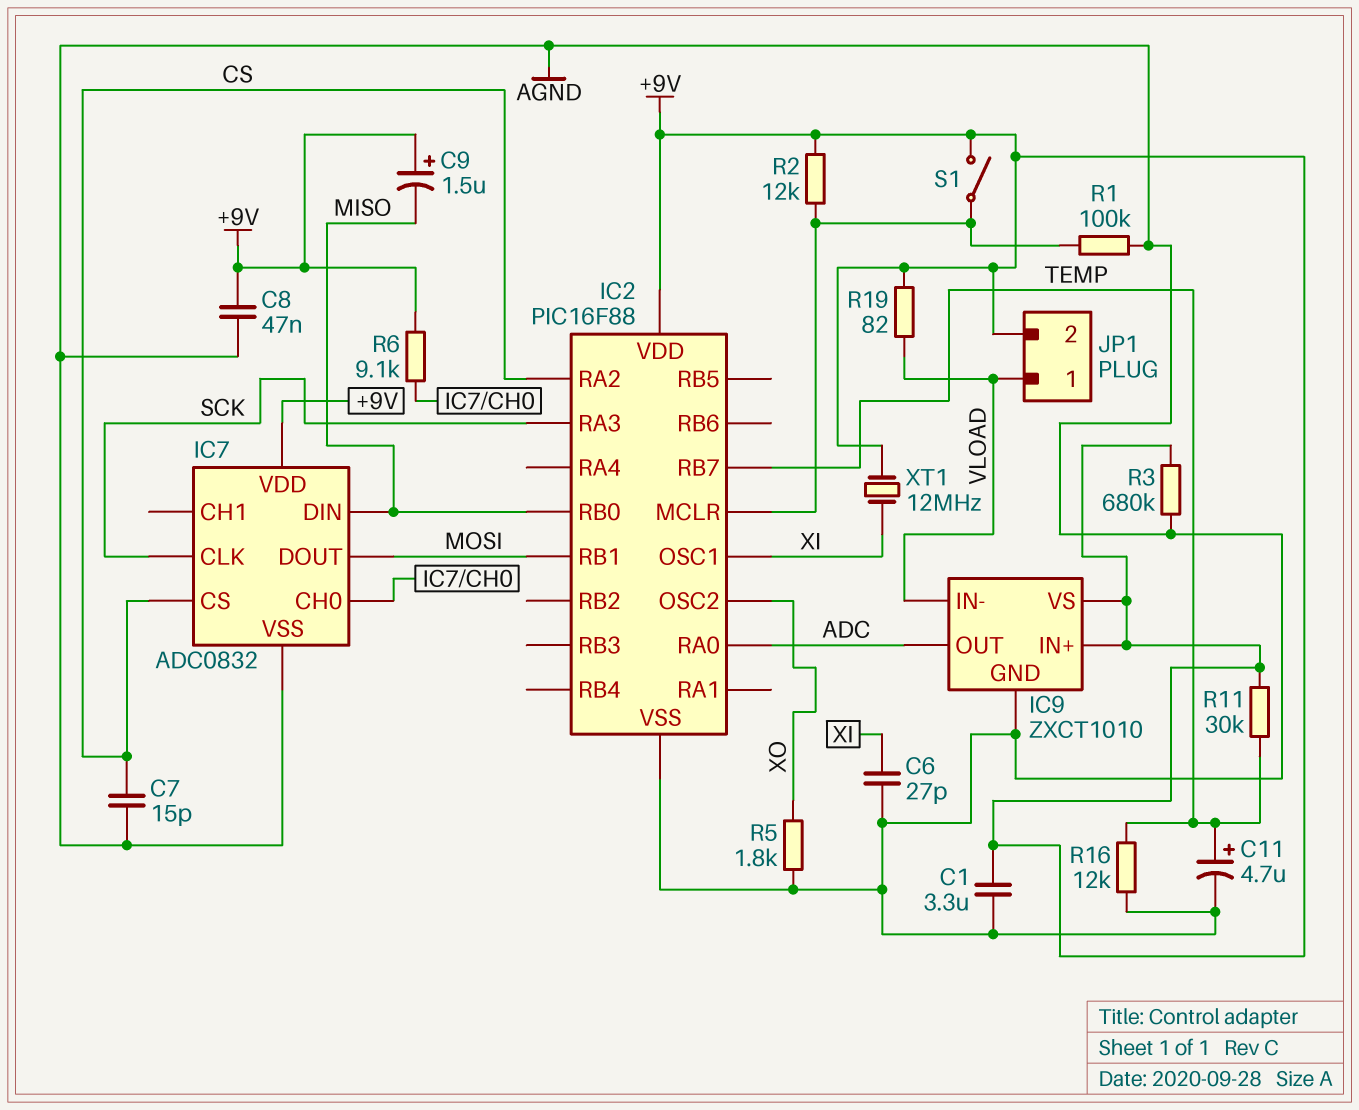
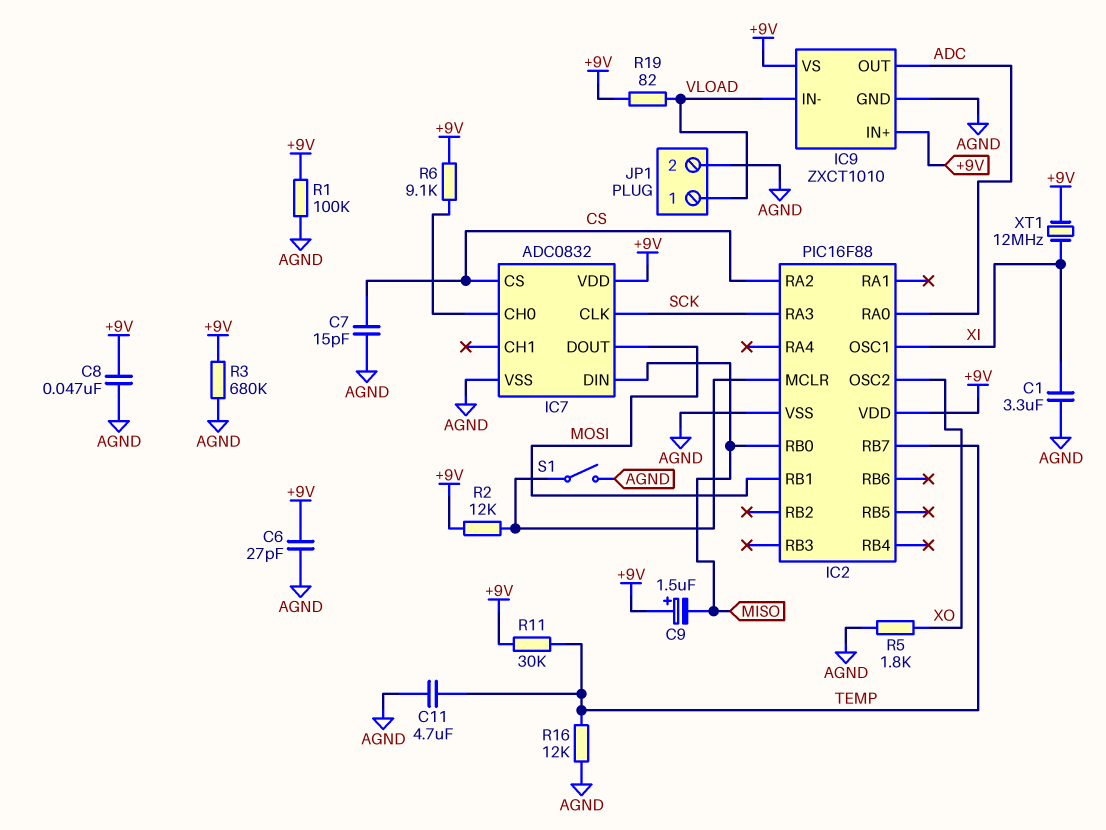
C1: 3.3uF (+9V, AGND) -> 3.3uF (AGND, XI)
C6: 27pF (AGND, XI) -> 27pF (+9V, AGND)
C11: 4.7uF (plus TEMP, minus AGND) -> 4.7uF (AGND, TEMP)
JP1 pin 2: +9V -> AGND
R1: 100k (AGND, IC2/MCLR) -> 100k (+9V, AGND)
S1: switch (+9V, IC2/MCLR) -> switch (AGND, IC2/MCLR)

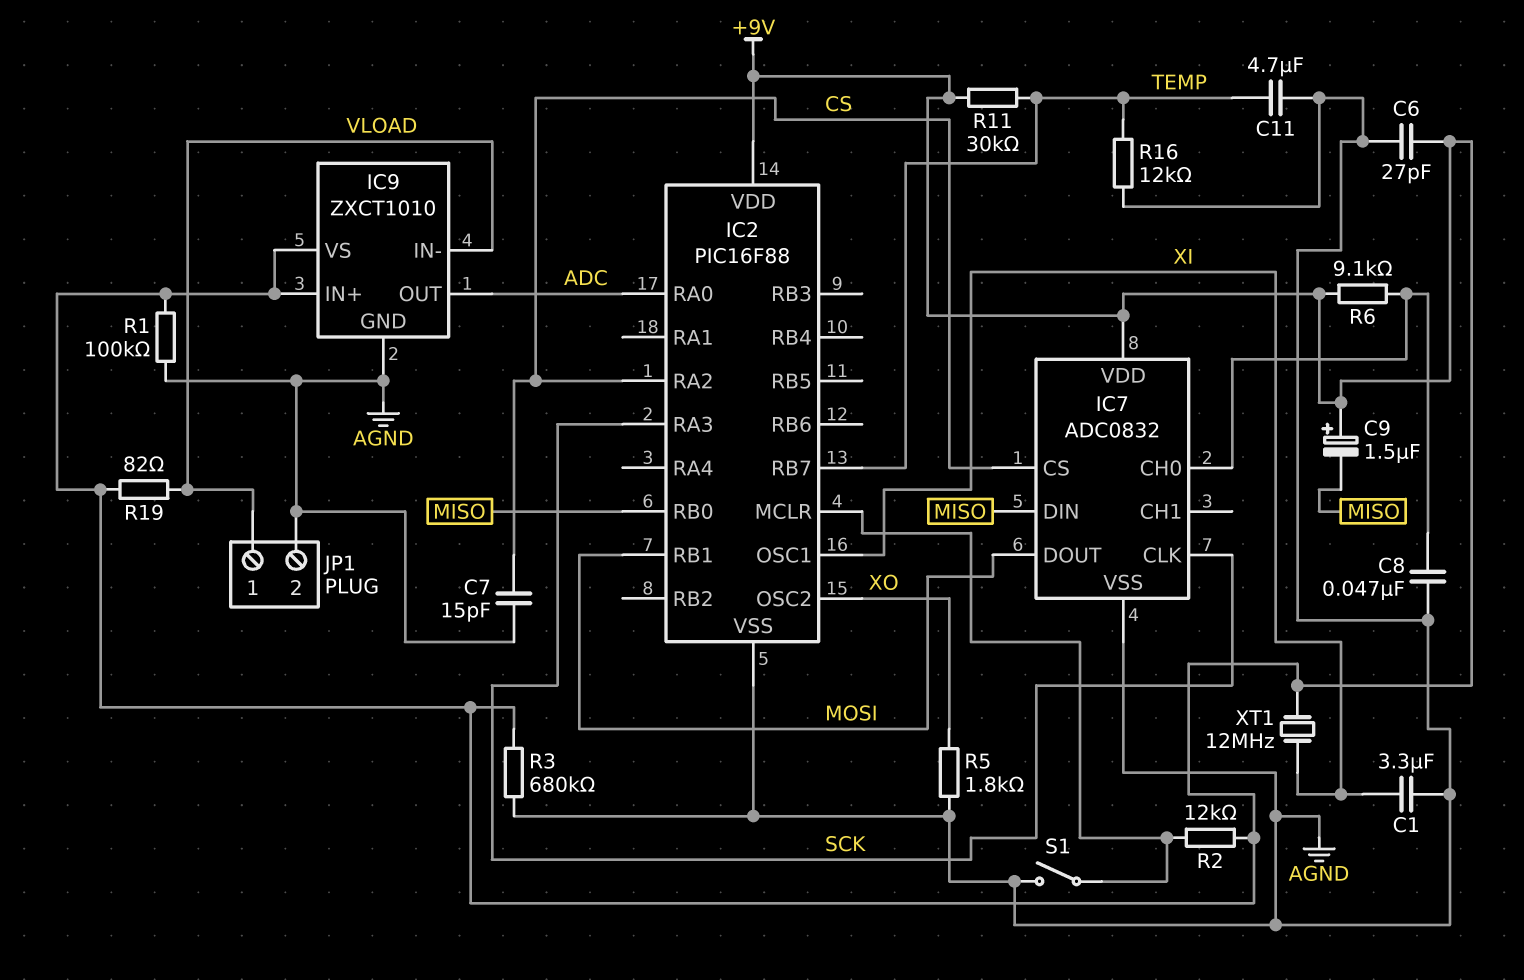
C8: 47nF (+9V, AGND) -> 47nF (AGND, IC7/CH0)

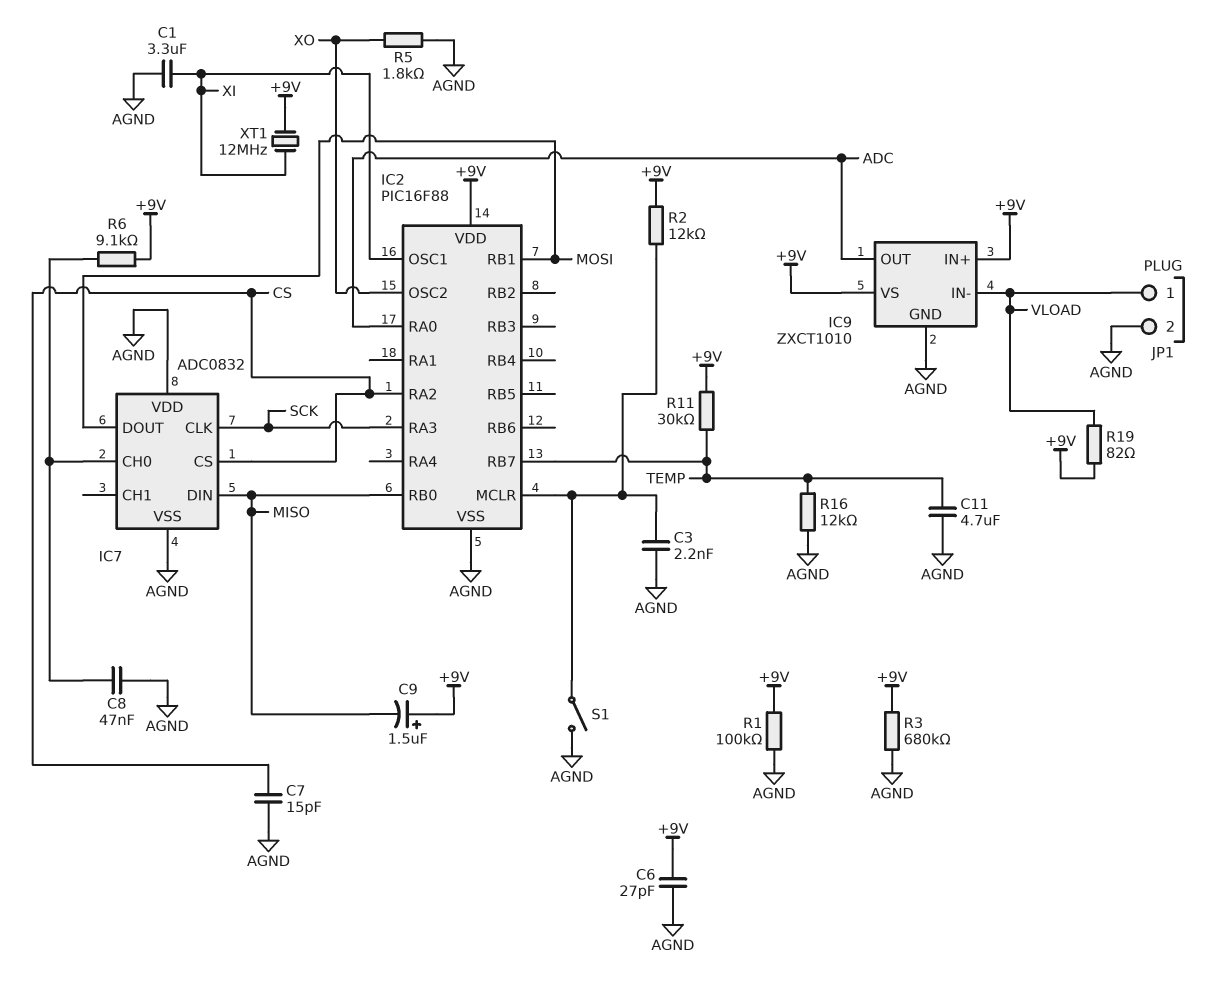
C3: none -> 2.2nF (AGND, IC2/MCLR)
IC7 pin VDD: +9V -> AGND

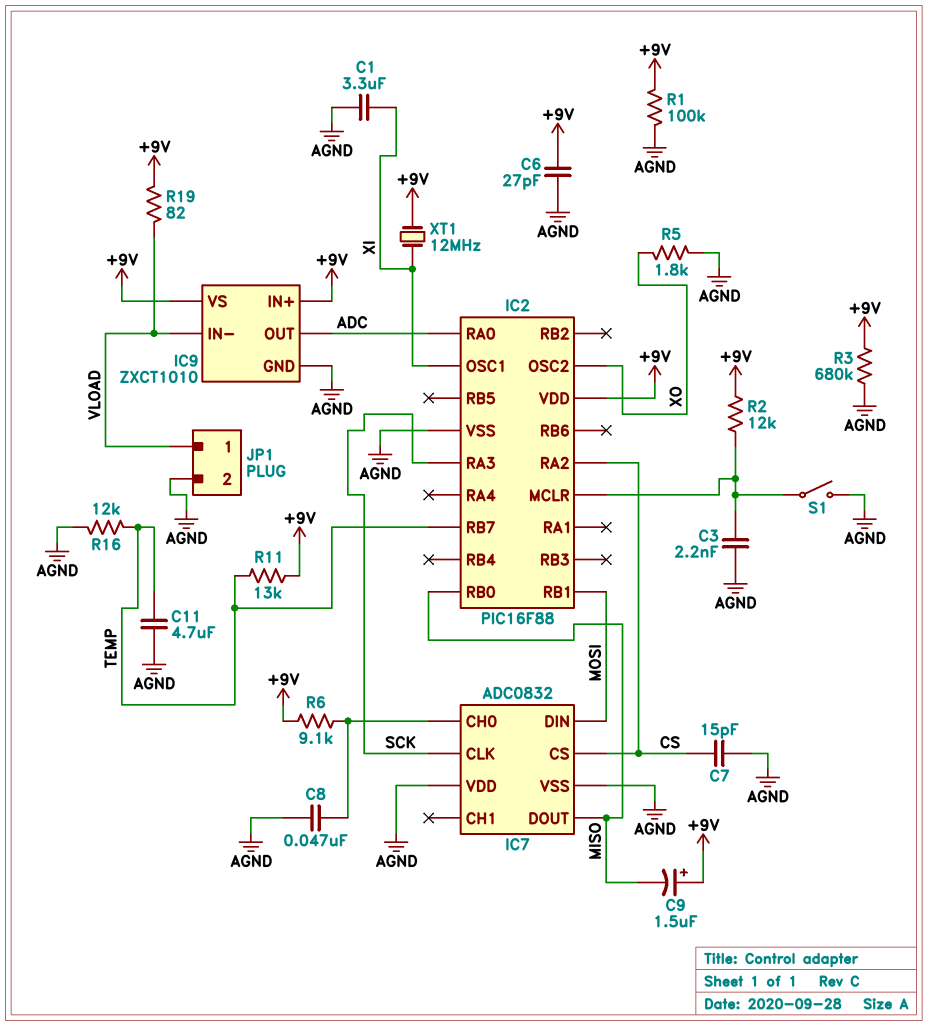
IC7 pin DIN: MISO -> MOSI
IC7 pin DOUT: MOSI -> MISO
R11: 30k (+9V, TEMP) -> 13k (+9V, TEMP)

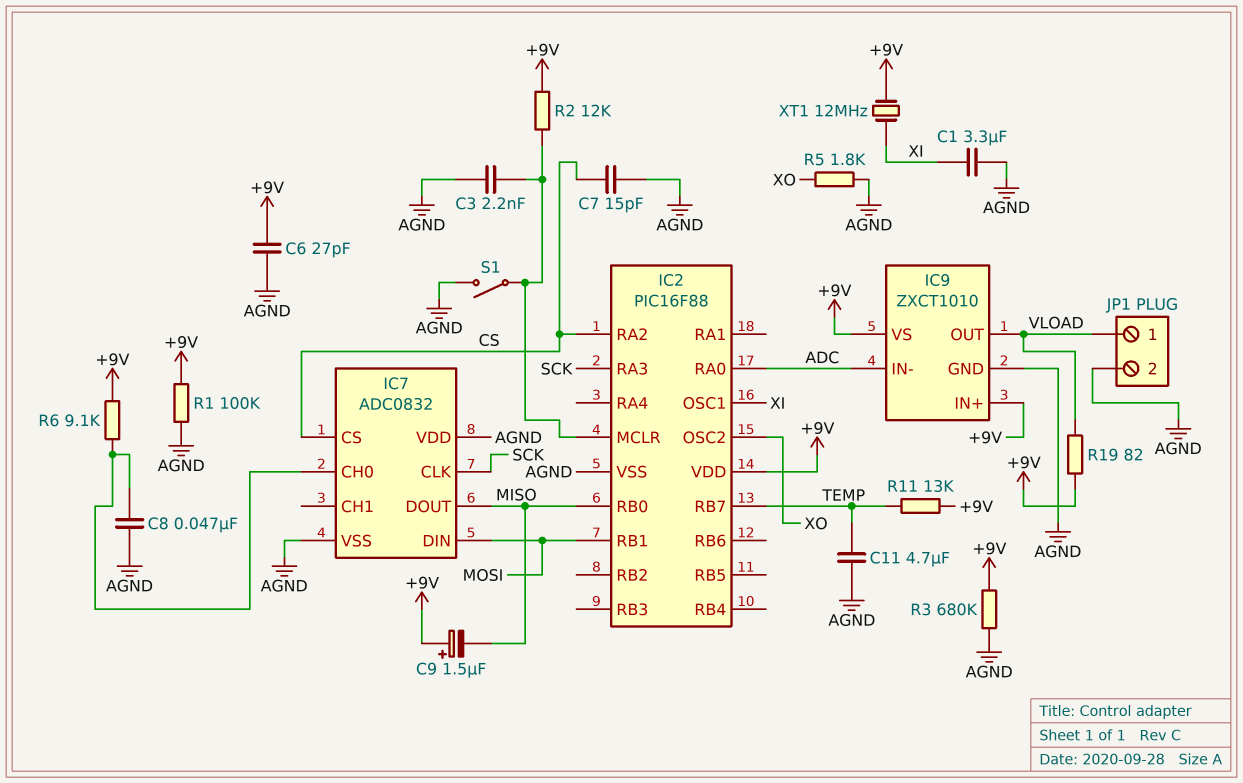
IC9 pin IN-: VLOAD -> ADC
IC9 pin OUT: ADC -> VLOAD
R16: 12k (AGND, TEMP) -> none

